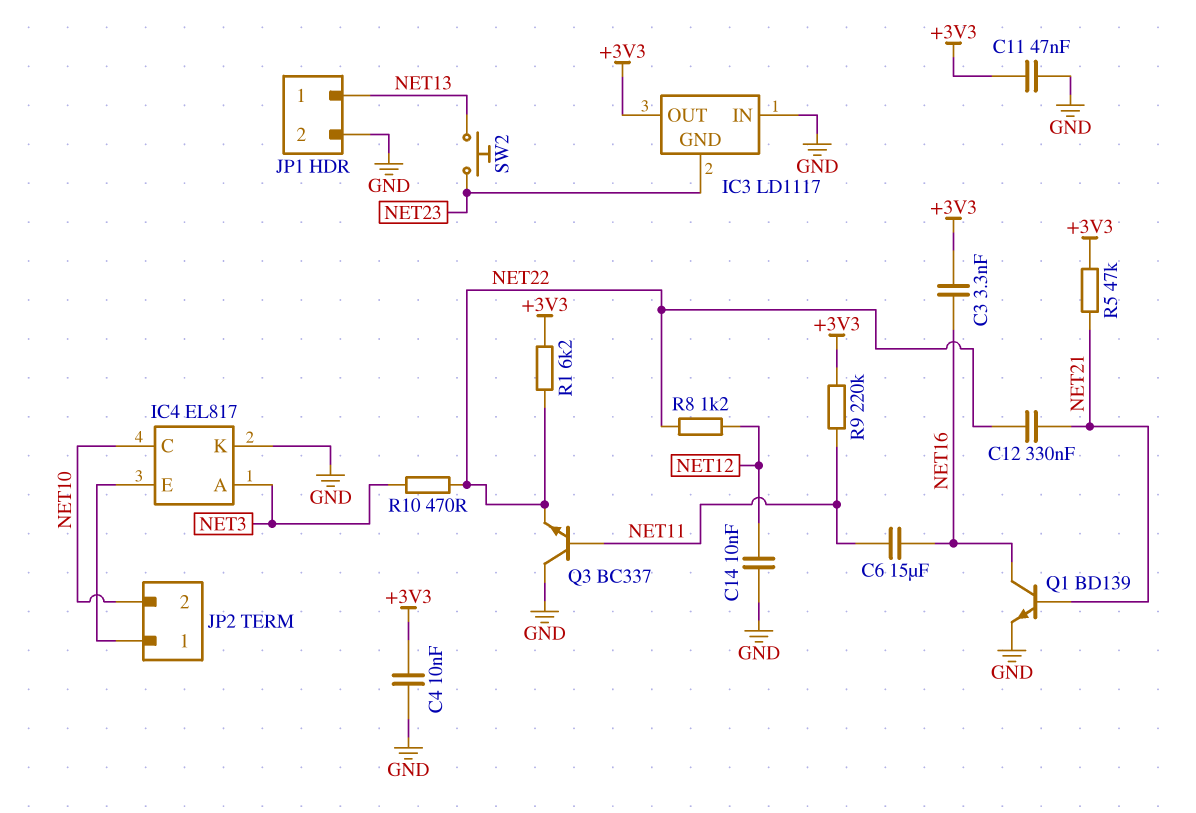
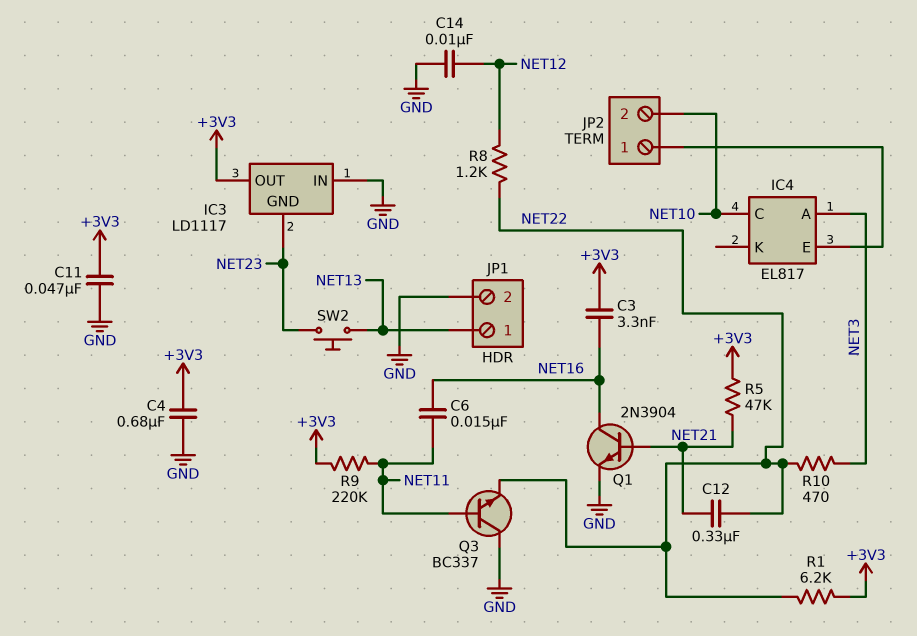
C4: 10nF (+3V3, GND) -> 680nF (+3V3, GND)
C6: 15uF (NET11, NET16) -> 15nF (NET11, NET16)
IC4 pin K: GND -> none
Q1: NPN BD139 (B NET21, C NET16, E GND) -> NPN 2N3904 (B NET21, C NET16, E GND)

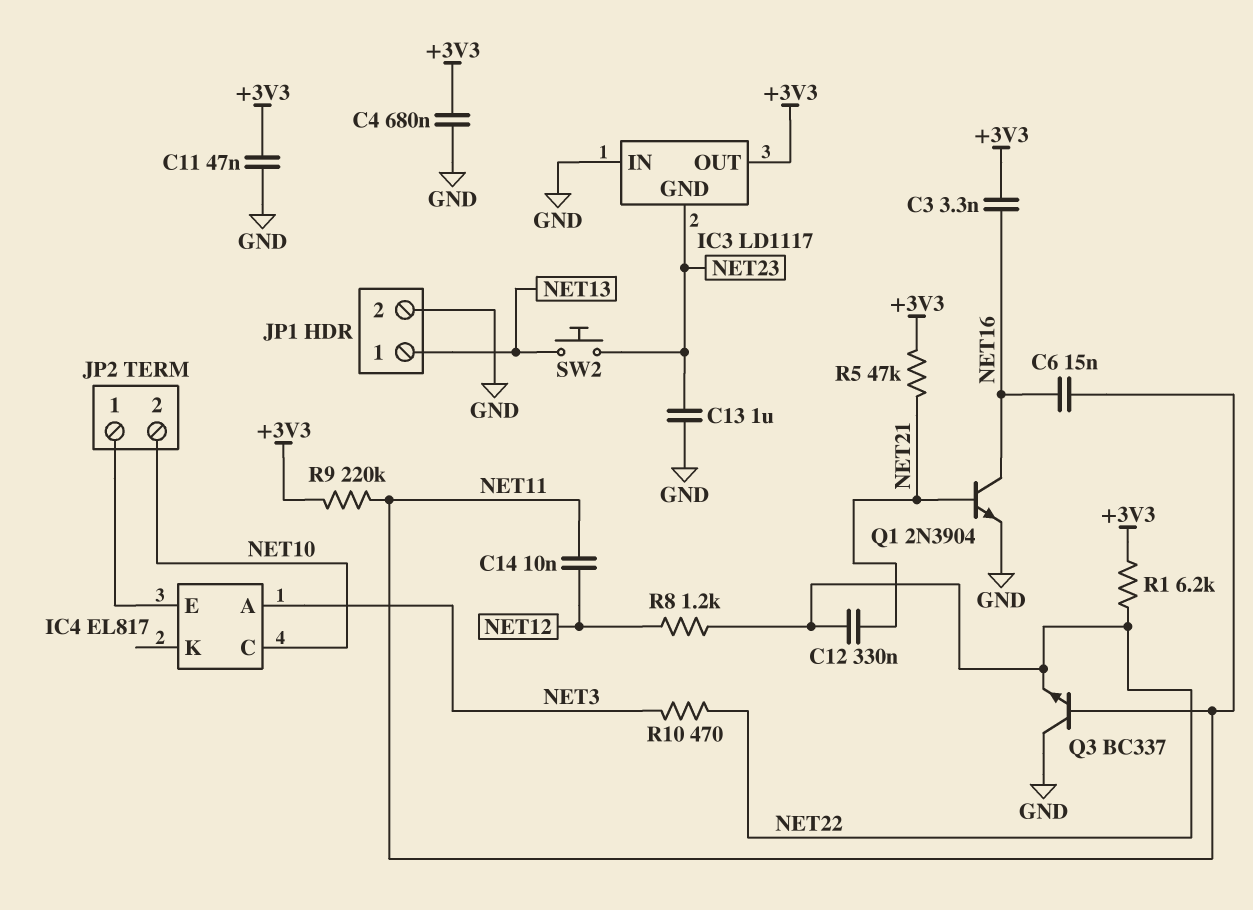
C13: none -> 1uF (GND, NET23)
C14: 10nF (GND, NET12) -> 10nF (NET11, NET12)

